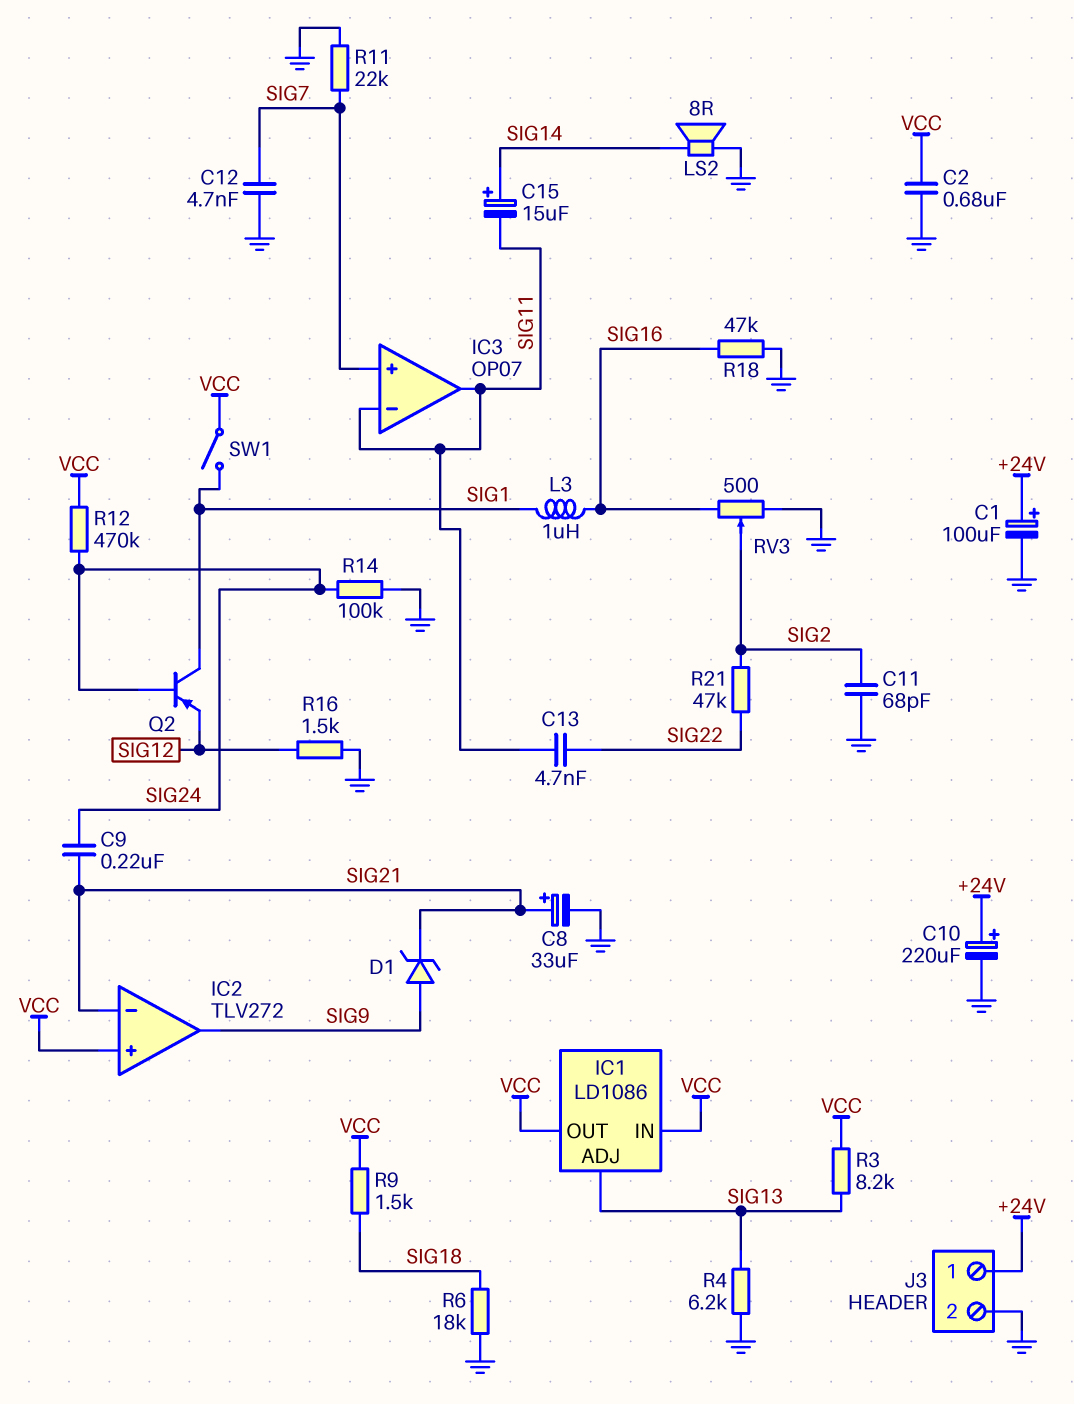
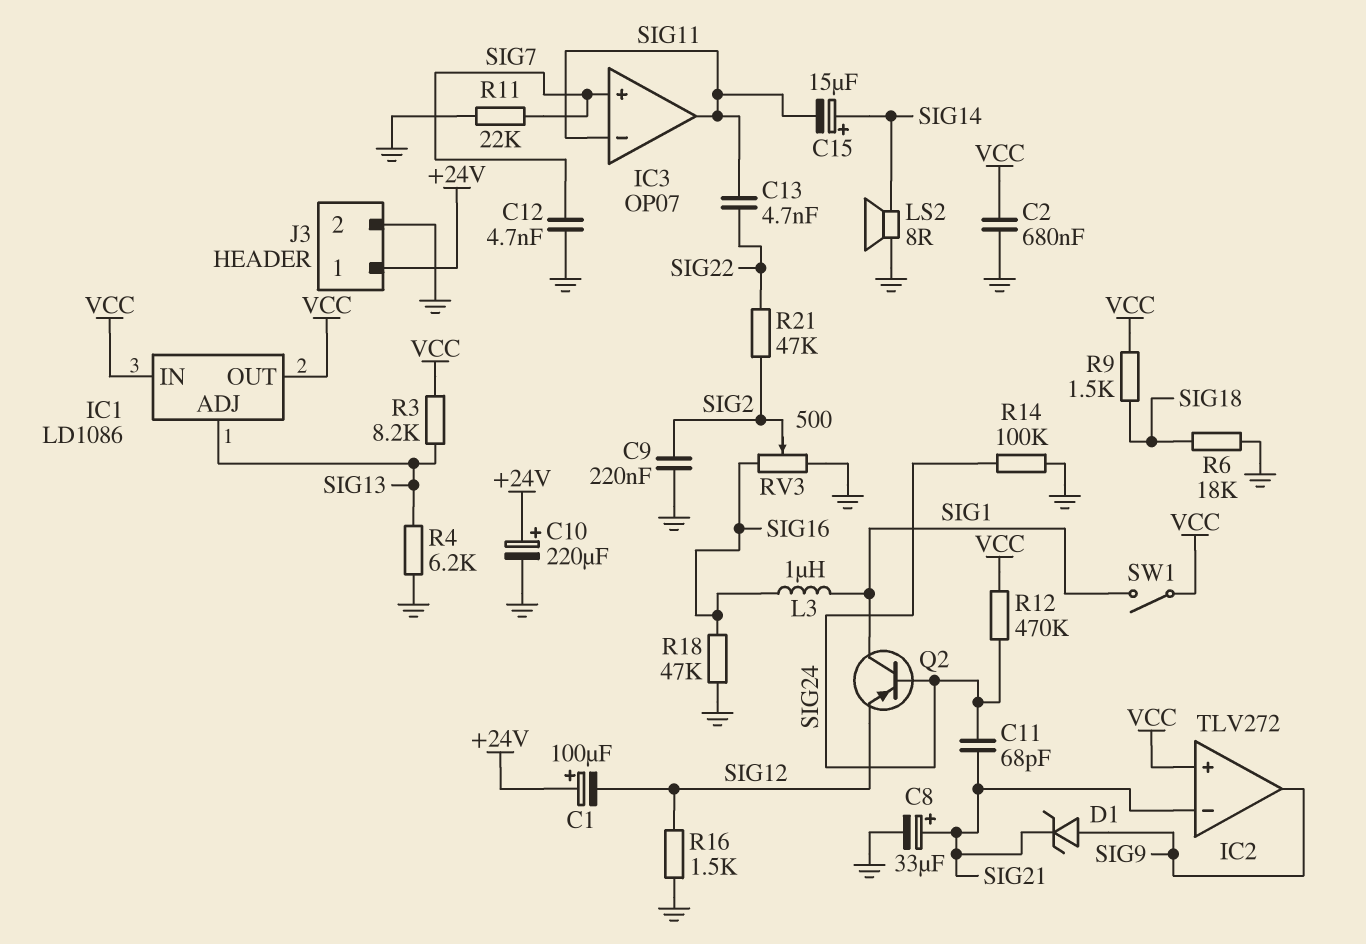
C1: 100uF (plus +24V, minus GND) -> 100uF (plus +24V, minus SIG12)
C9: 220nF (SIG21, SIG24) -> 220nF (GND, SIG2)
C11: 68pF (GND, SIG2) -> 68pF (SIG21, SIG24)

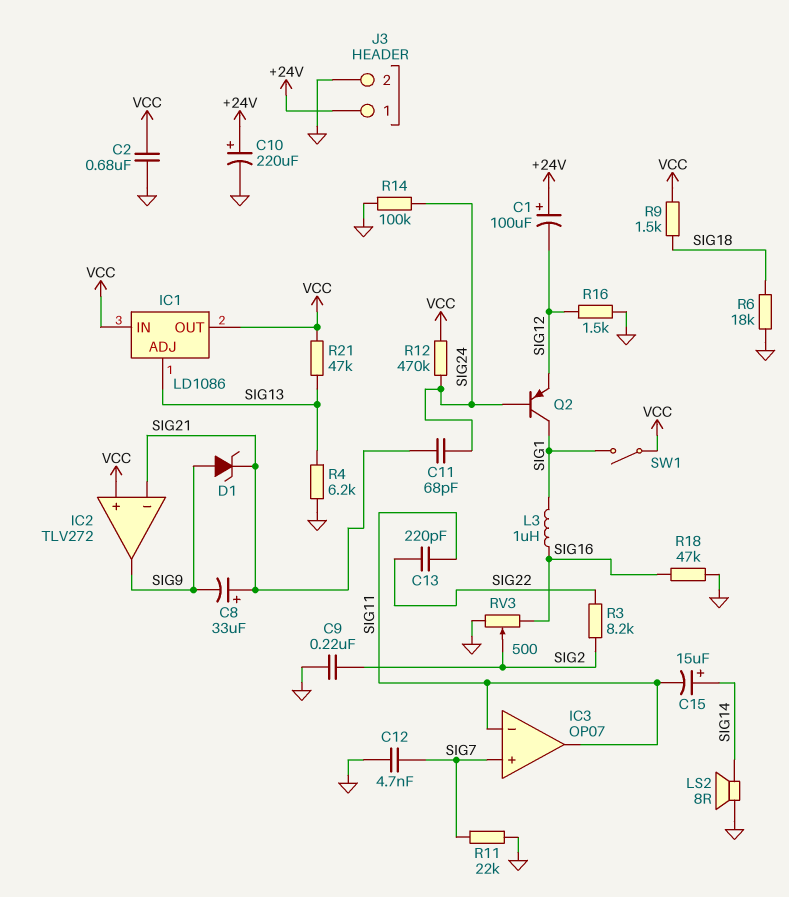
C8: 33uF (plus SIG21, minus GND) -> 33uF (plus SIG21, minus SIG9)
C13: 4.7nF (SIG11, SIG22) -> 220pF (SIG11, SIG22)
R3: 8.2k (SIG13, VCC) -> 8.2k (SIG2, SIG22)
R21: 47k (SIG2, SIG22) -> 47k (SIG13, VCC)

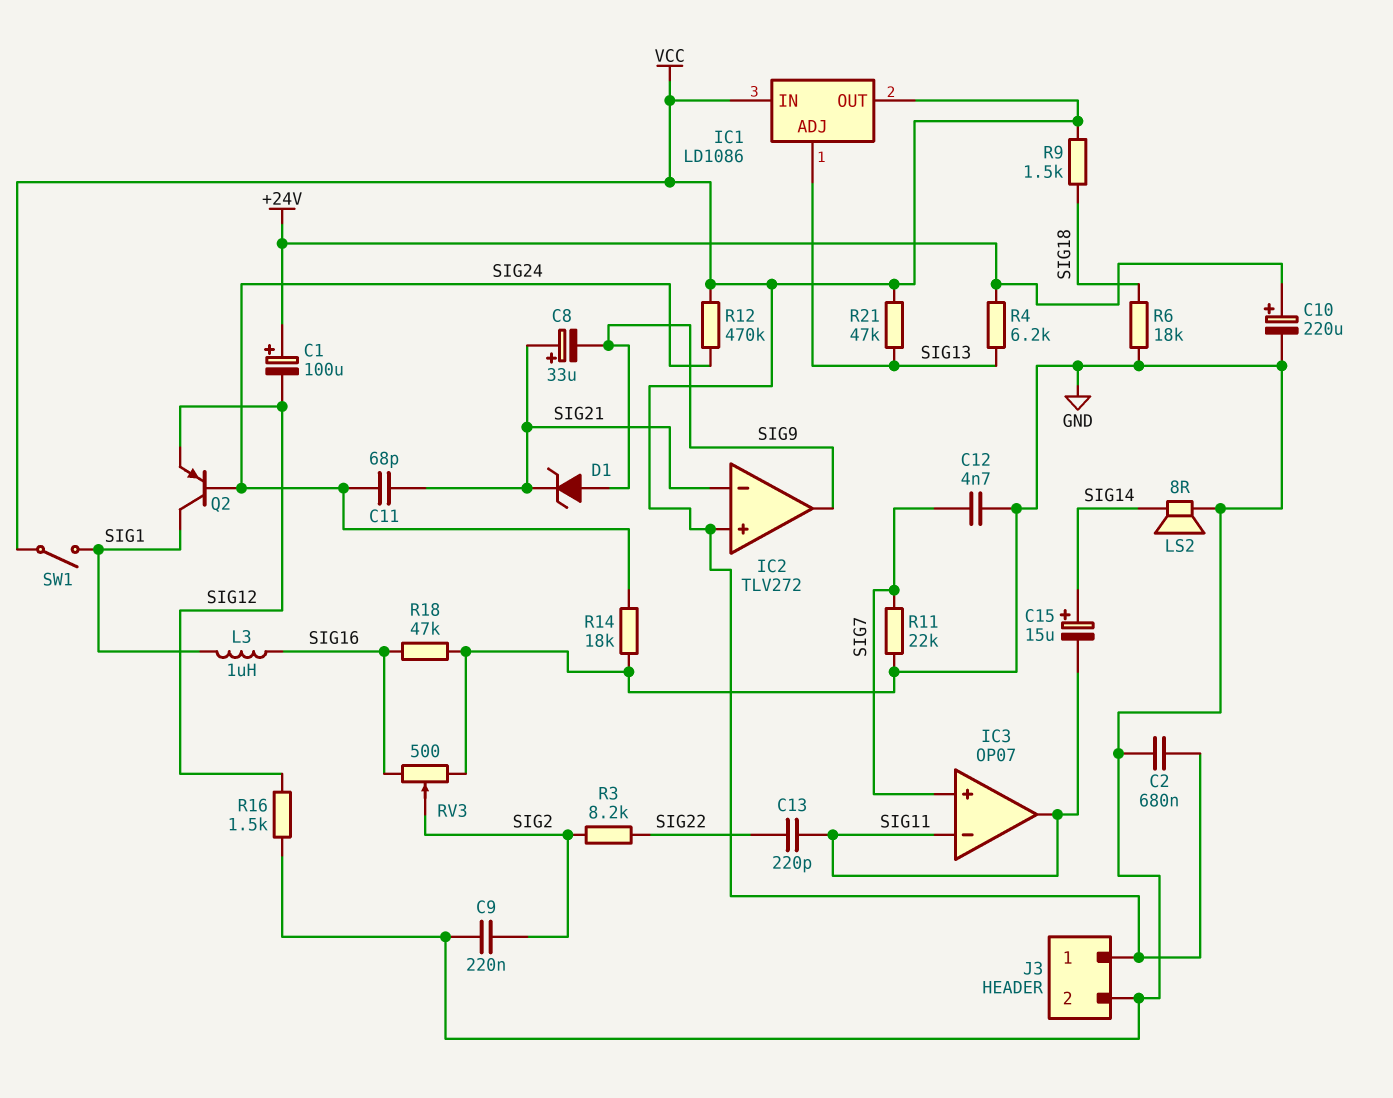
J3 pin 1: +24V -> VCC
R4: 6.2k (GND, SIG13) -> 6.2k (+24V, SIG13)
R14: 100k (GND, SIG24) -> 18k (GND, SIG24)

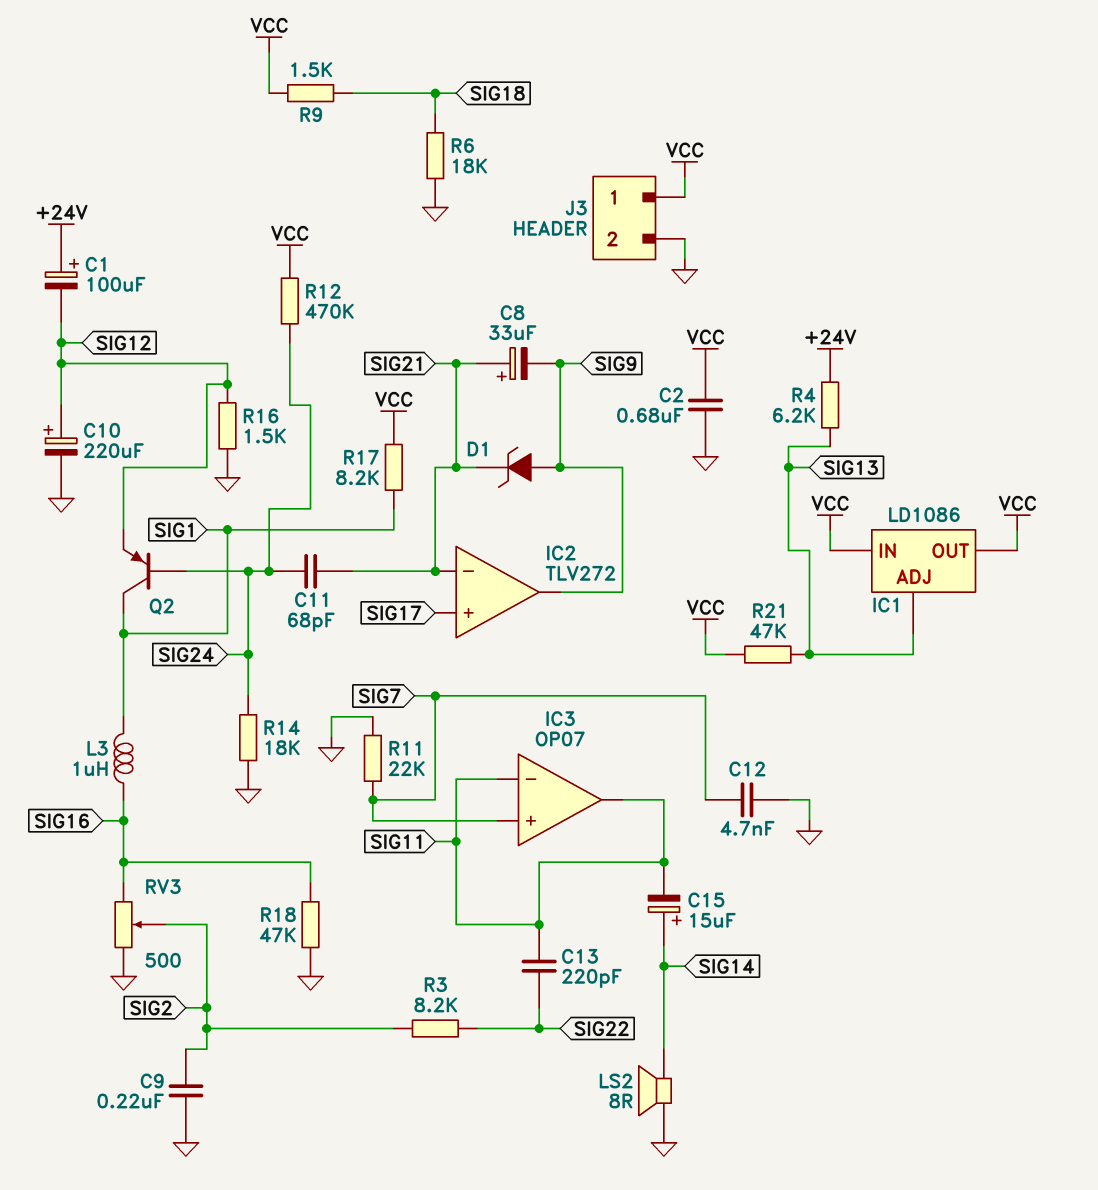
C10: 220uF (plus +24V, minus GND) -> 220uF (plus SIG12, minus GND)
IC2 pin in+: VCC -> SIG17
R17: none -> 8.2k (SIG1, VCC)
SW1: switch (SIG1, VCC) -> none

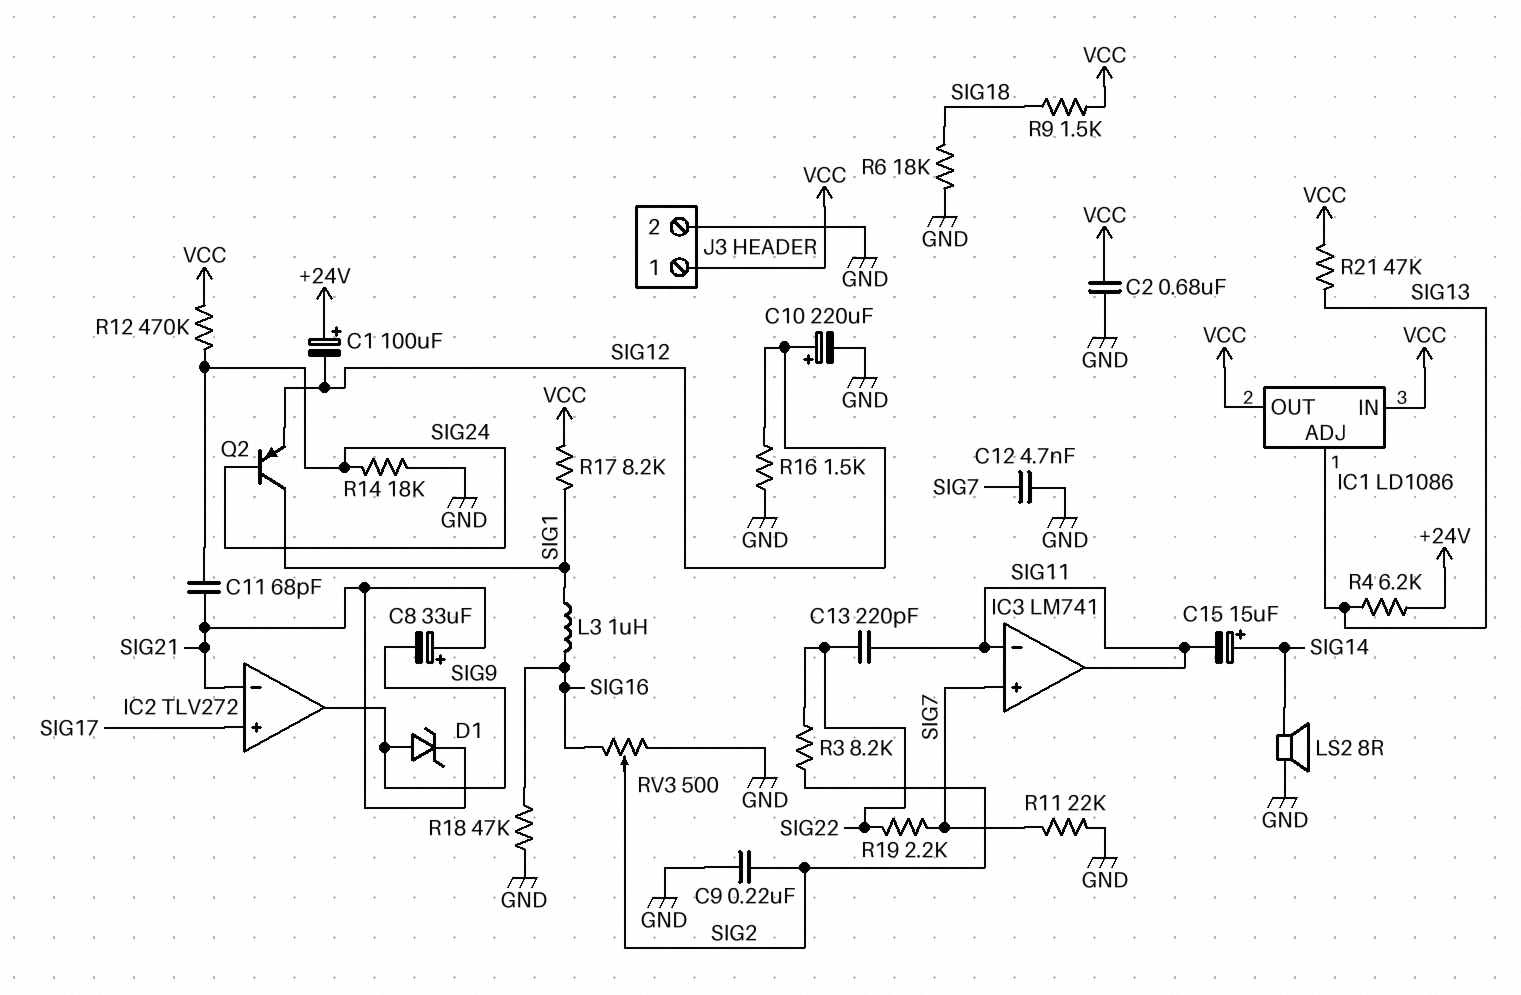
IC3: OP07 -> LM741
R19: none -> 2.2k (SIG7, SIG22)

